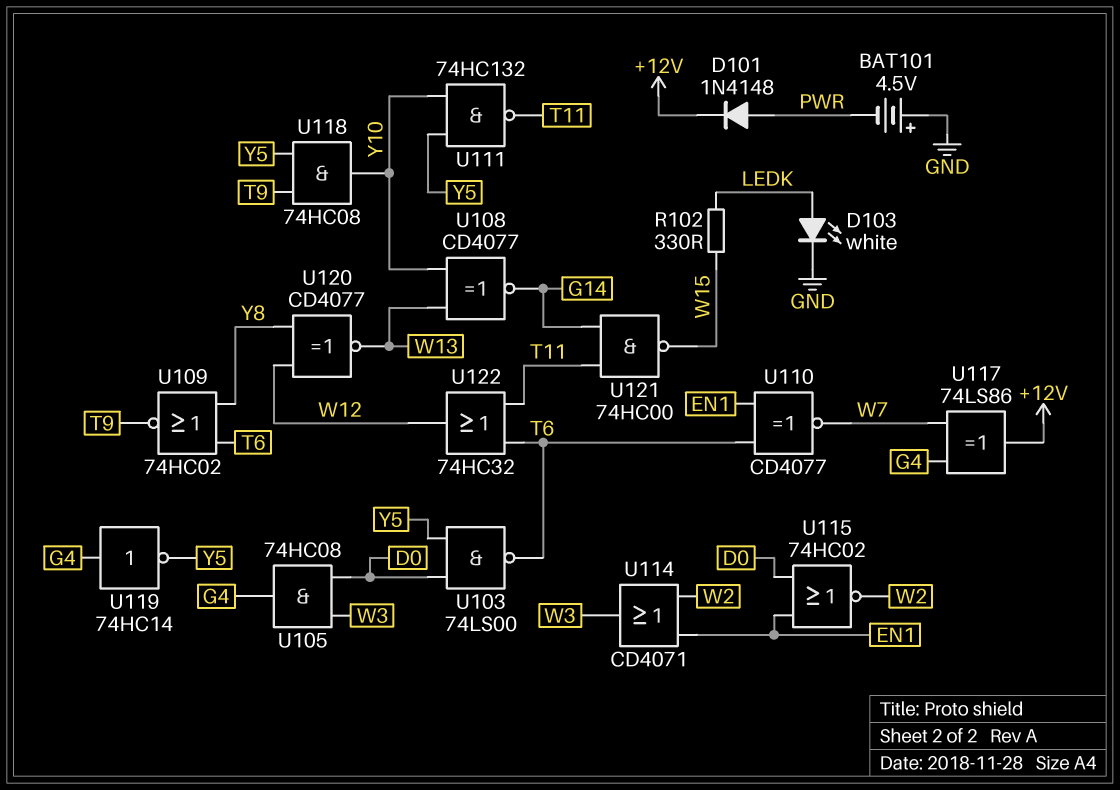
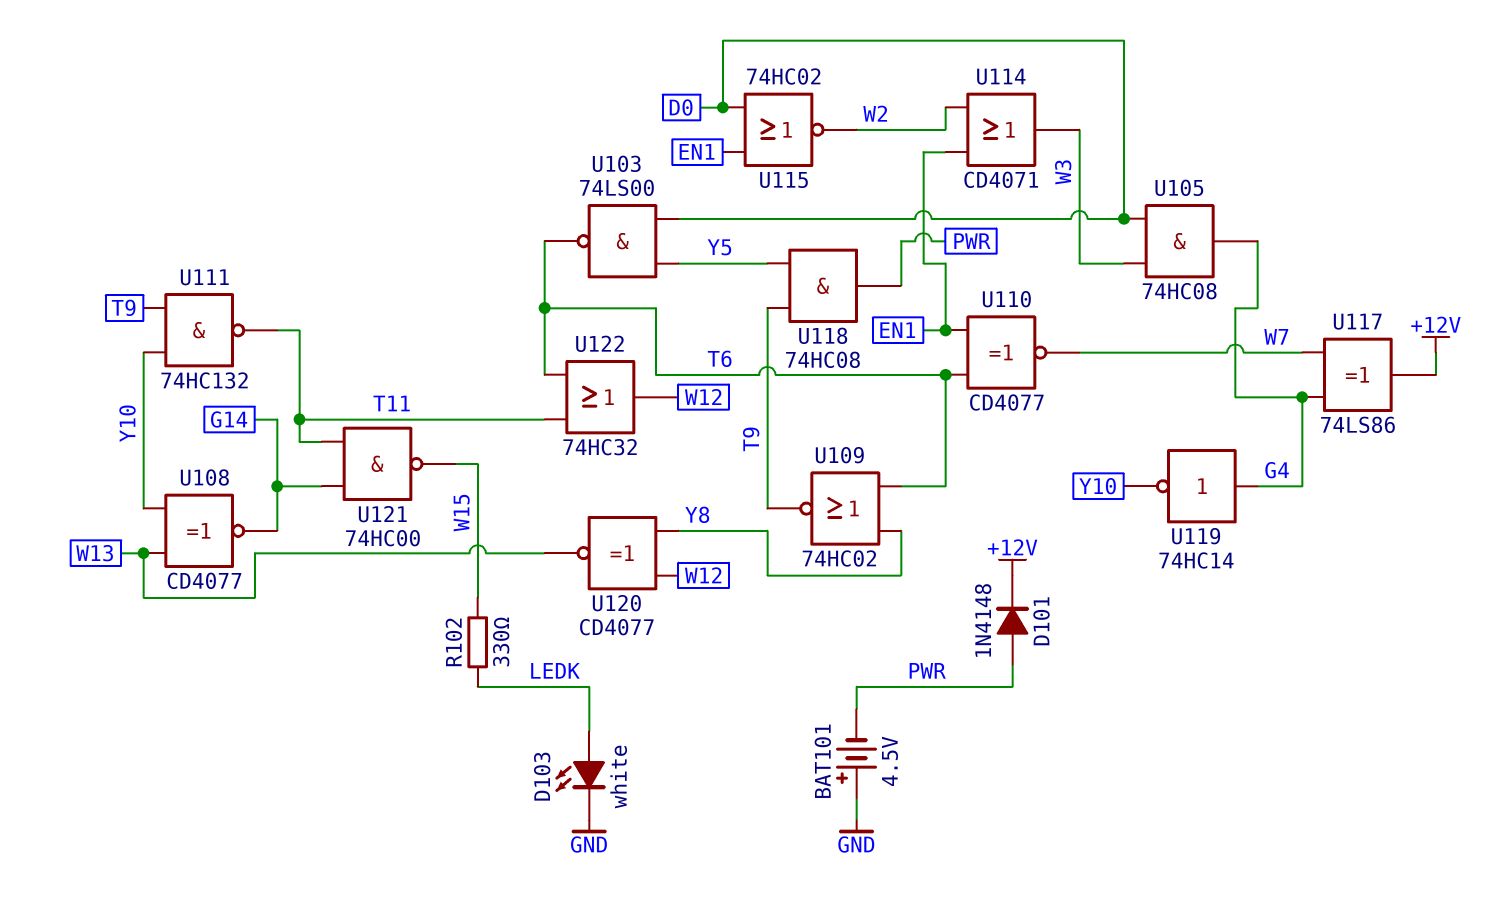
U111: NAND 74HC132 (in Y5, in Y10, out T11) -> NAND 74HC132 (in T9, in Y10, out T11)
U118: AND 74HC08 (in T9, in Y5, out Y10) -> AND 74HC08 (in T9, in Y5, out PWR)
U119: NOT 74HC14 (in G4, out Y5) -> NOT 74HC14 (in G4, out Y10)

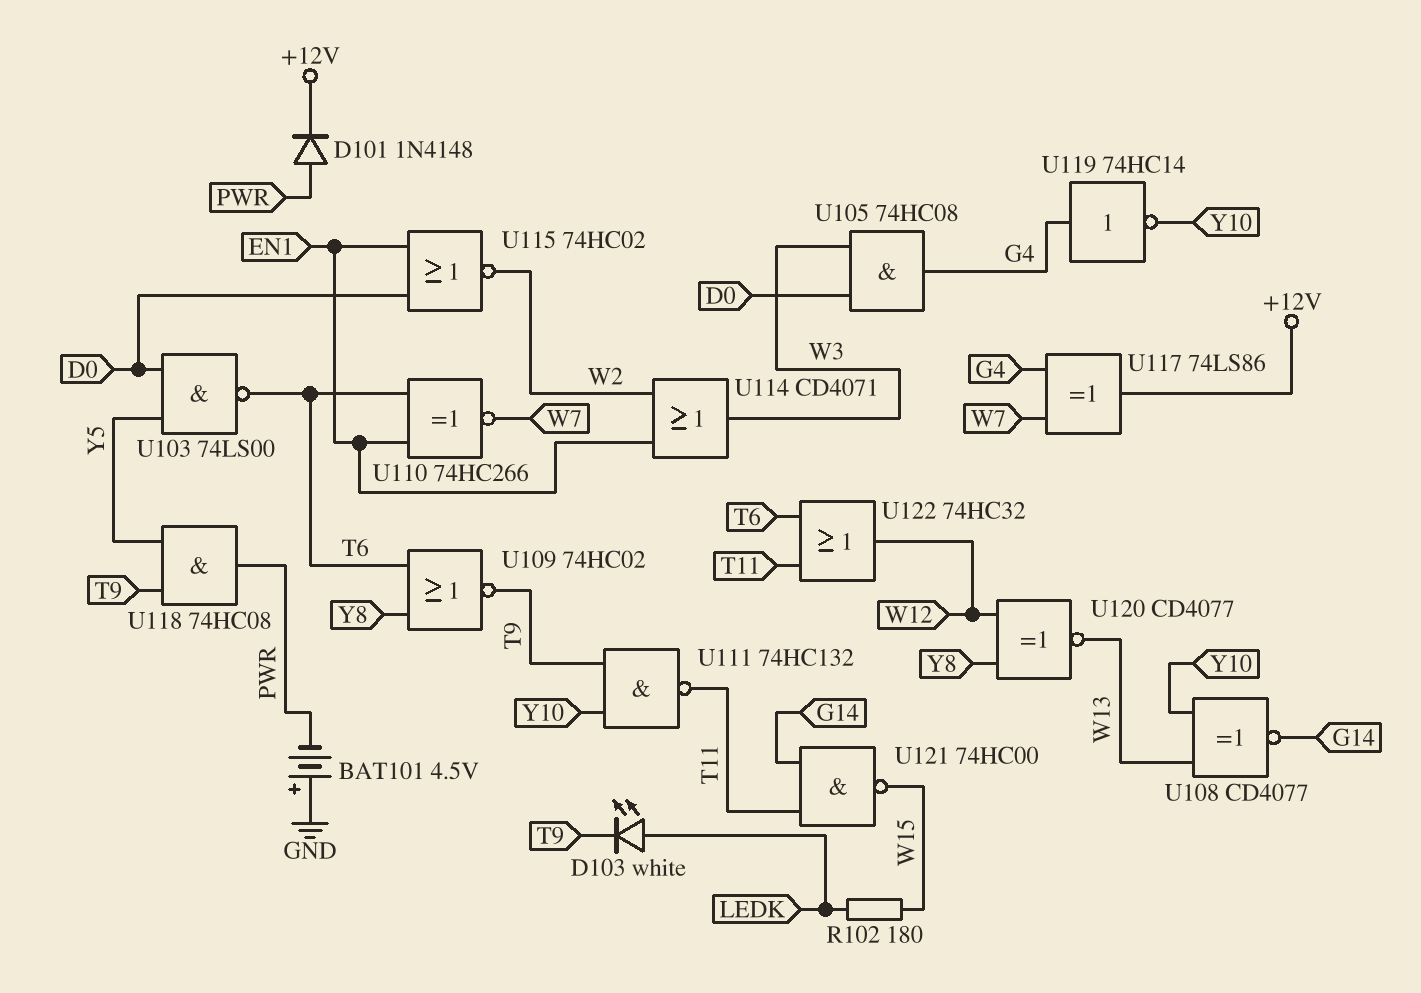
D103: LED white (A LEDK, K GND) -> LED white (A LEDK, K T9)
R102: 330 (LEDK, W15) -> 180 (LEDK, W15)
U110: XNOR CD4077 (in EN1, in T6, out W7) -> XNOR 74HC266 (in EN1, in T6, out W7)

